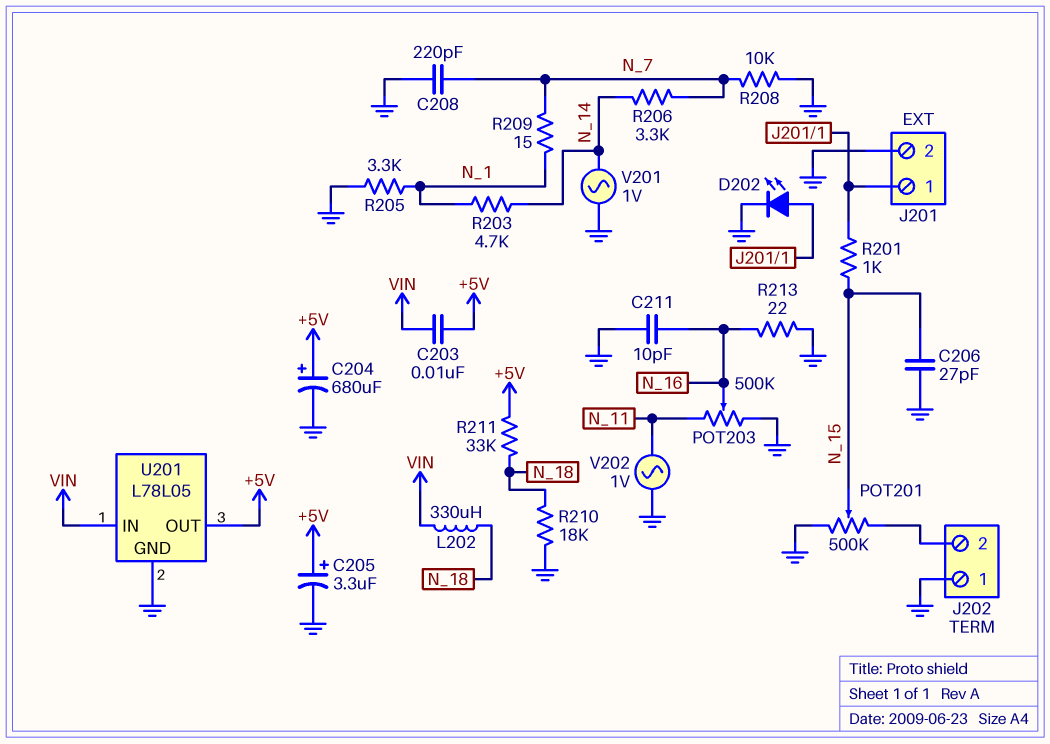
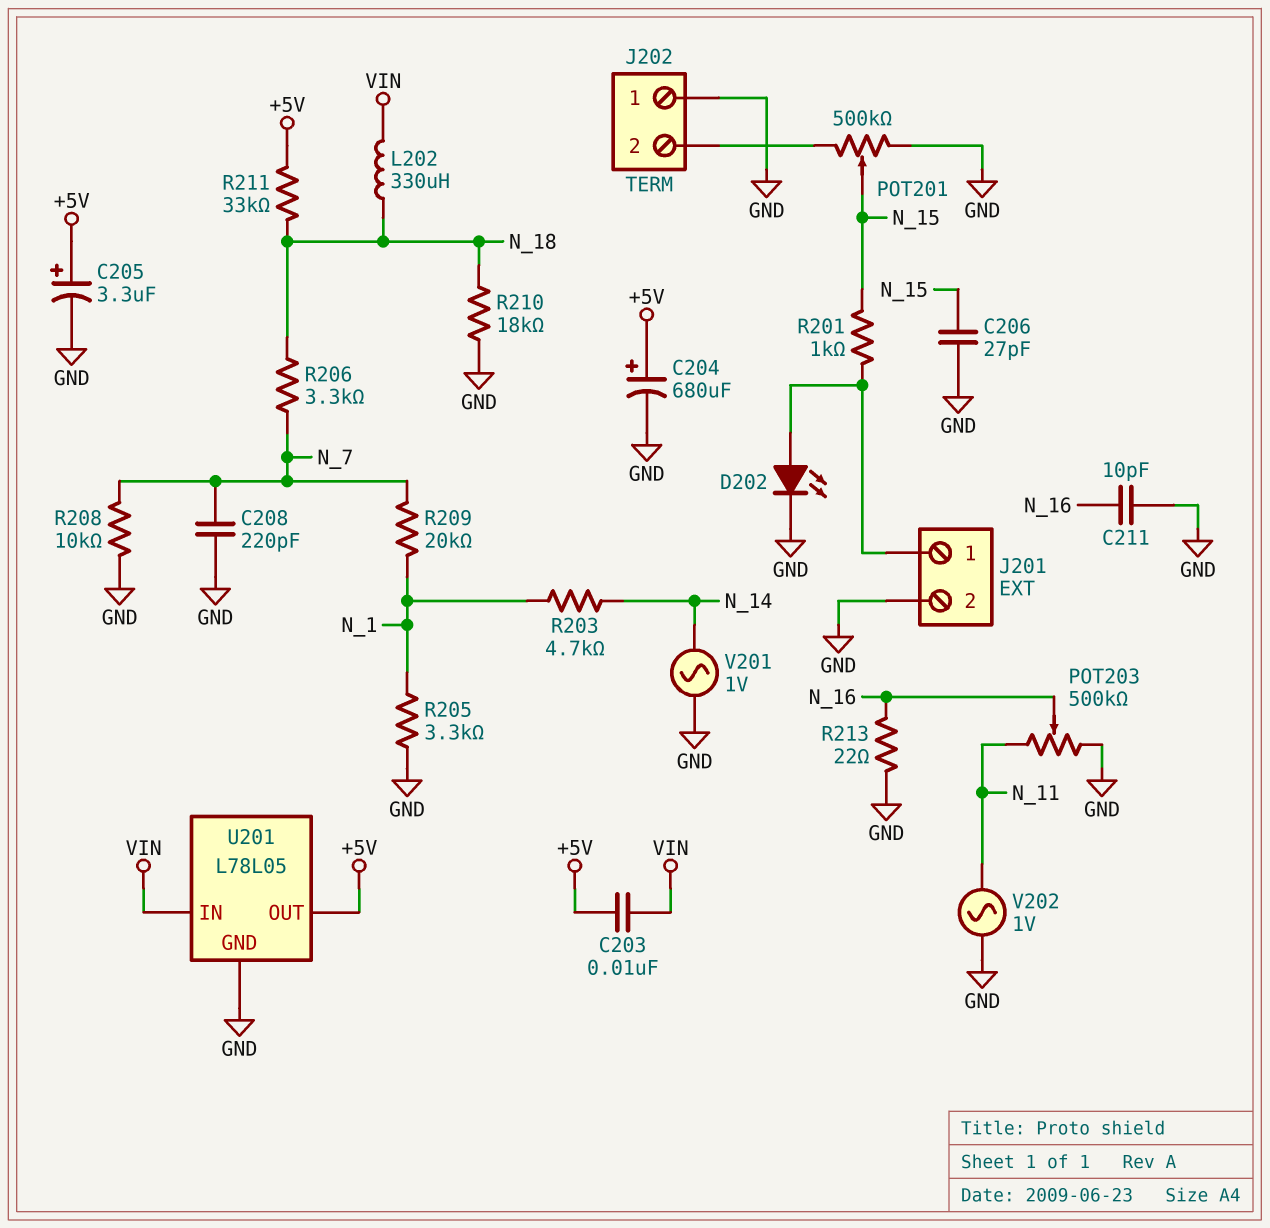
R206: 3.3k (N_7, N_14) -> 3.3k (N_7, N_18)
R209: 15 (N_1, N_7) -> 20k (N_1, N_7)

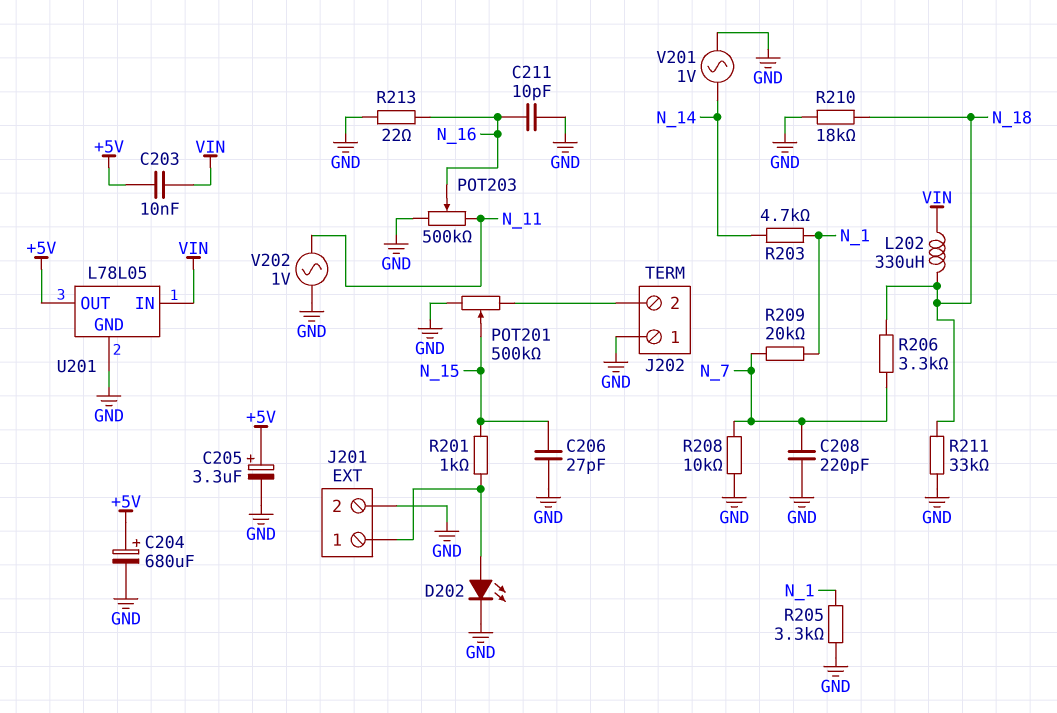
R211: 33k (+5V, N_18) -> 33k (GND, N_18)

